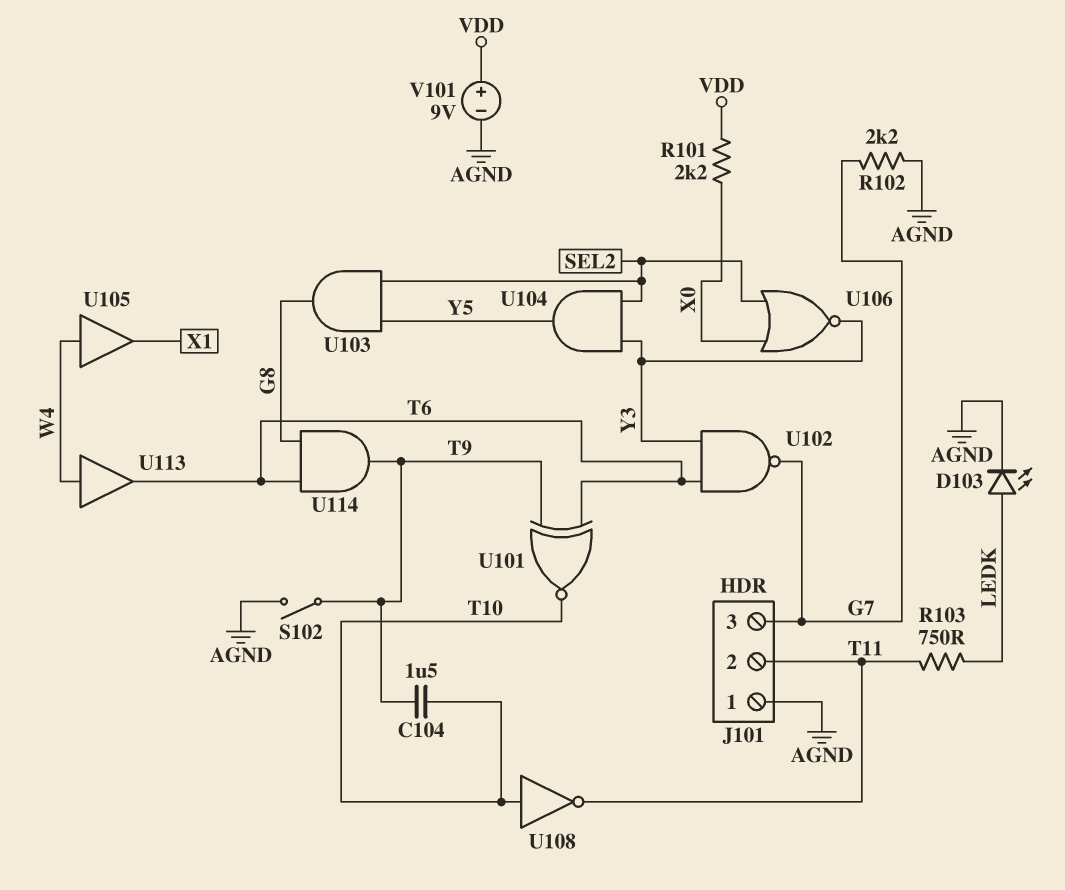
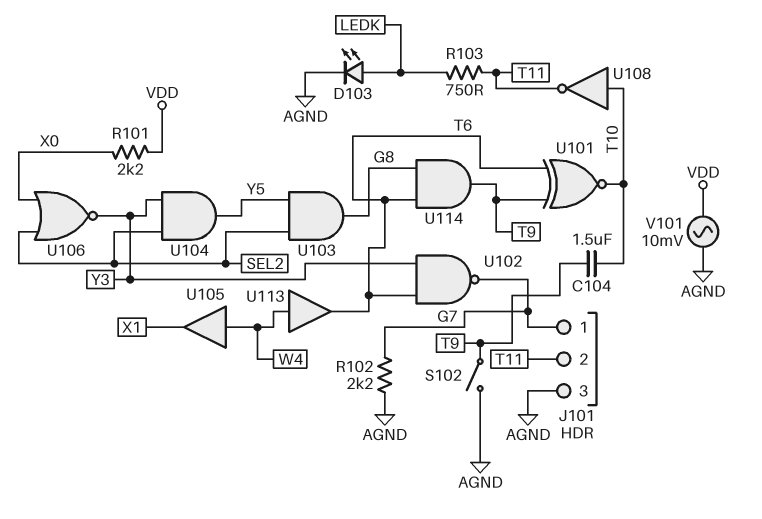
J101 pin 1: AGND -> G7
J101 pin 3: G7 -> AGND
V101: 9V (plus VDD, minus AGND) -> AC 10mV (AGND, VDD)

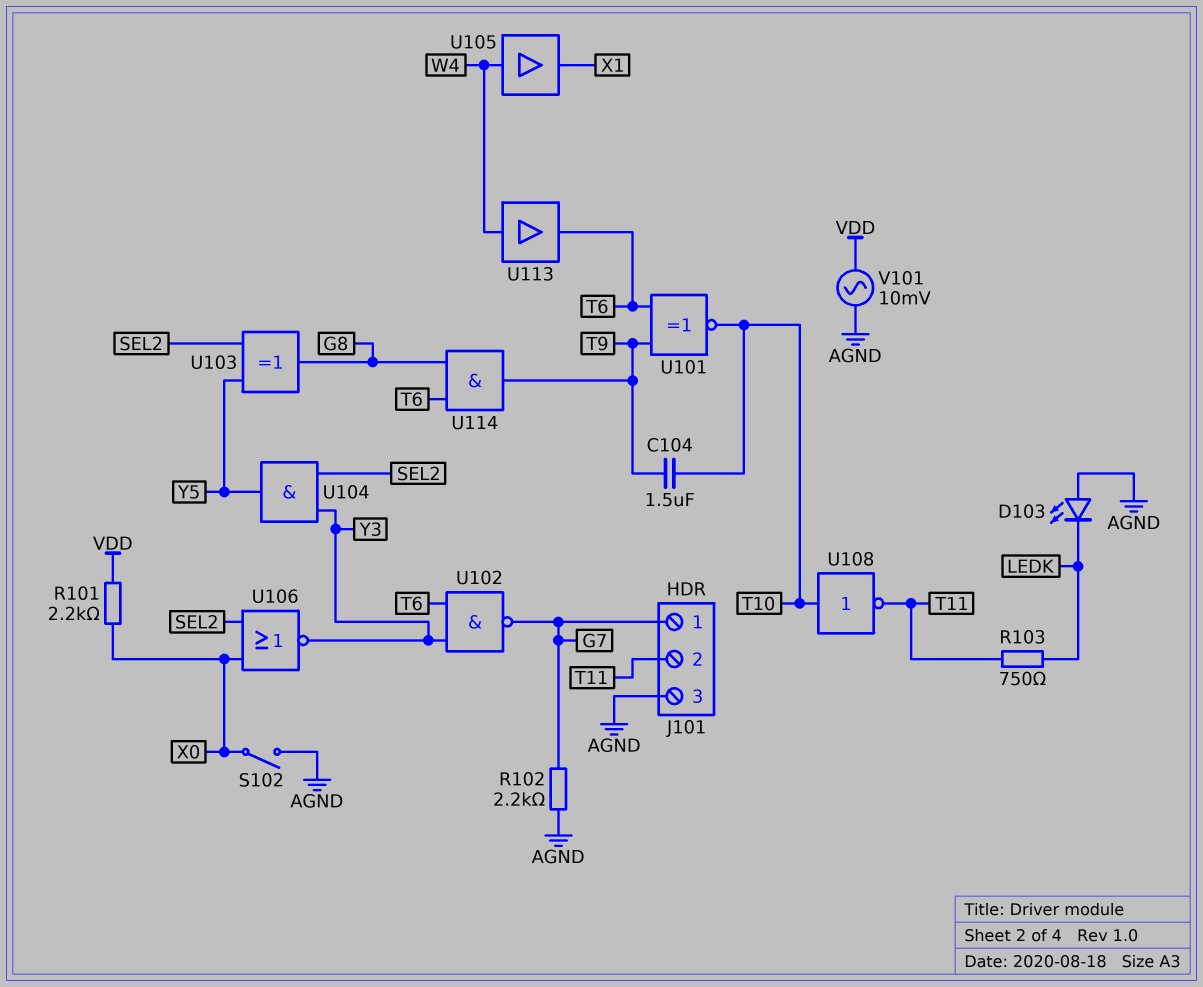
D103: LED (A LEDK, K AGND) -> LED (A AGND, K LEDK)
S102: switch (AGND, T9) -> switch (AGND, X0)
U103: AND (in SEL2, in Y5, out G8) -> XOR (in SEL2, in Y5, out G8)

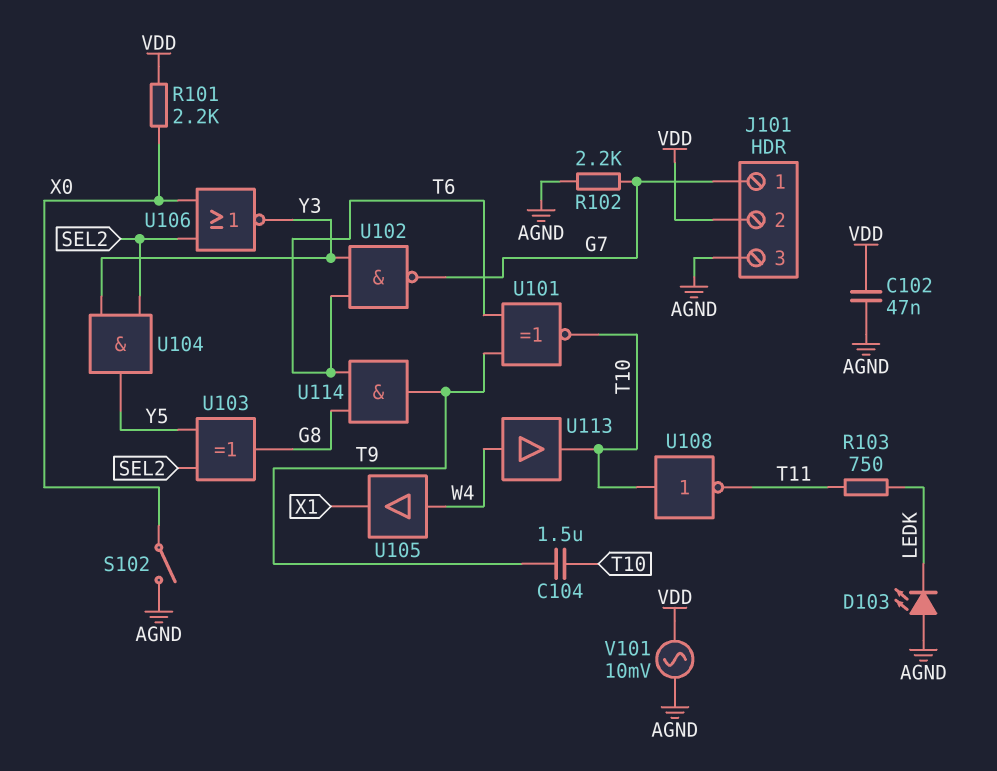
C102: none -> 47nF (AGND, VDD)
J101 pin 2: T11 -> VDD
U113: buffer (in W4, out T6) -> buffer (in W4, out T10)

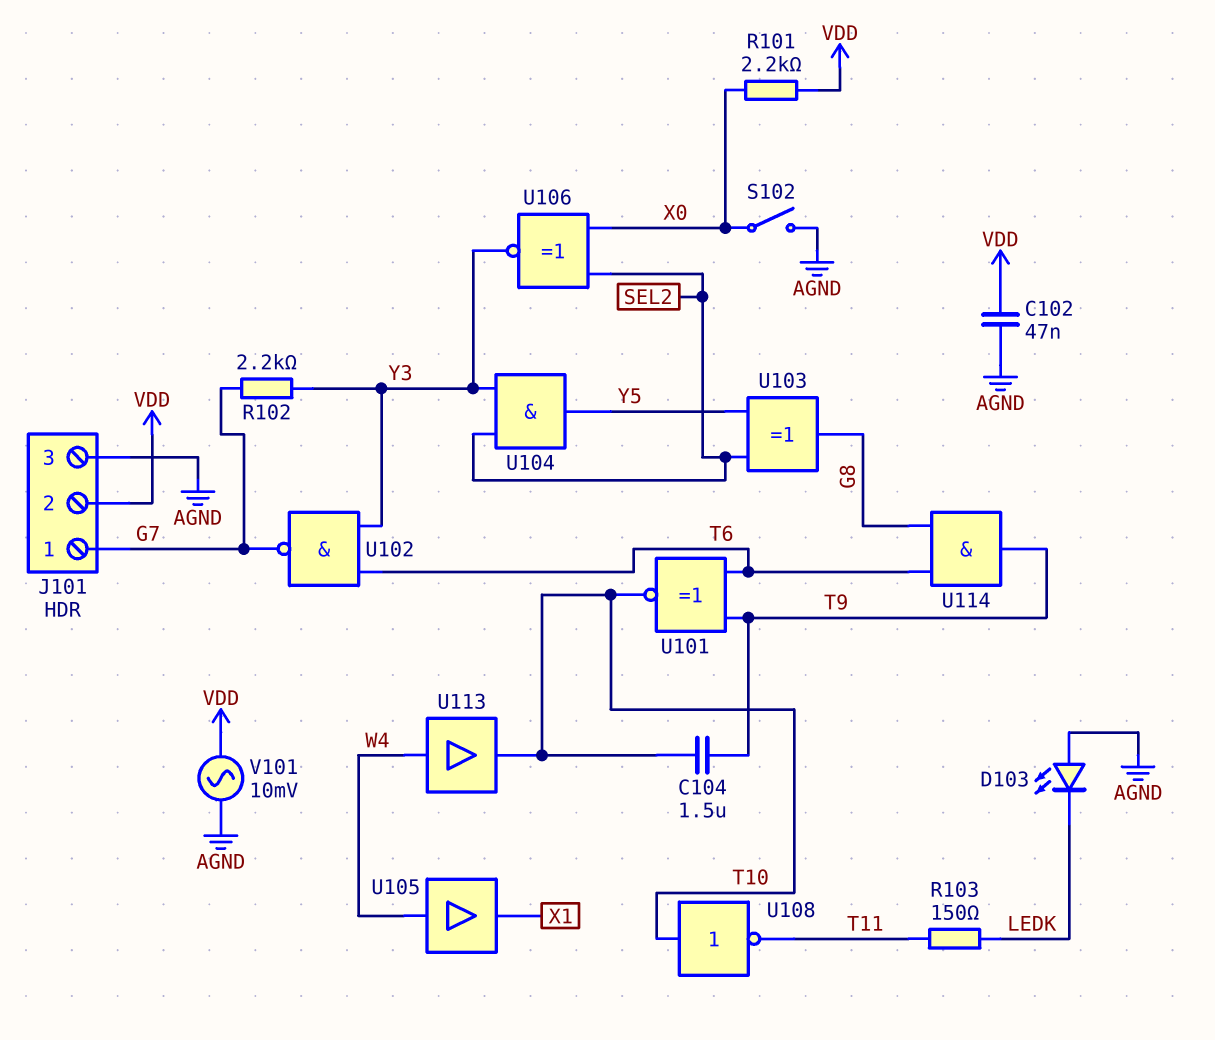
R102: 2.2k (AGND, G7) -> 2.2k (G7, Y3)
R103: 750 (LEDK, T11) -> 150 (LEDK, T11)
U106: NOR (in SEL2, in X0, out Y3) -> XNOR (in SEL2, in X0, out Y3)

